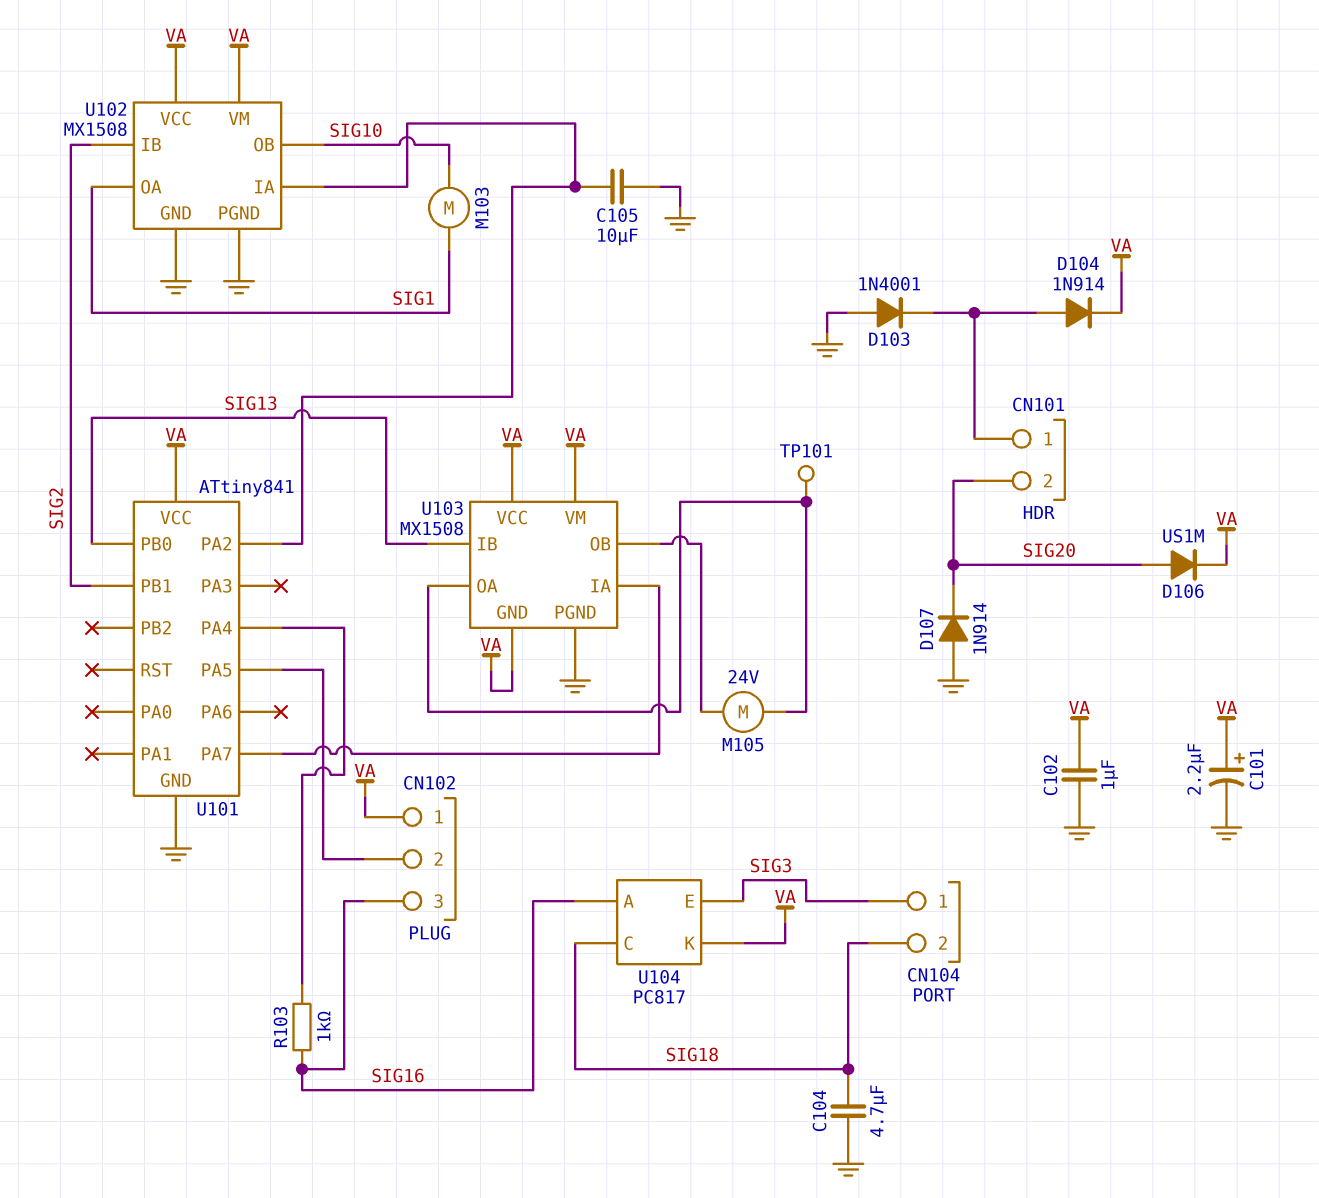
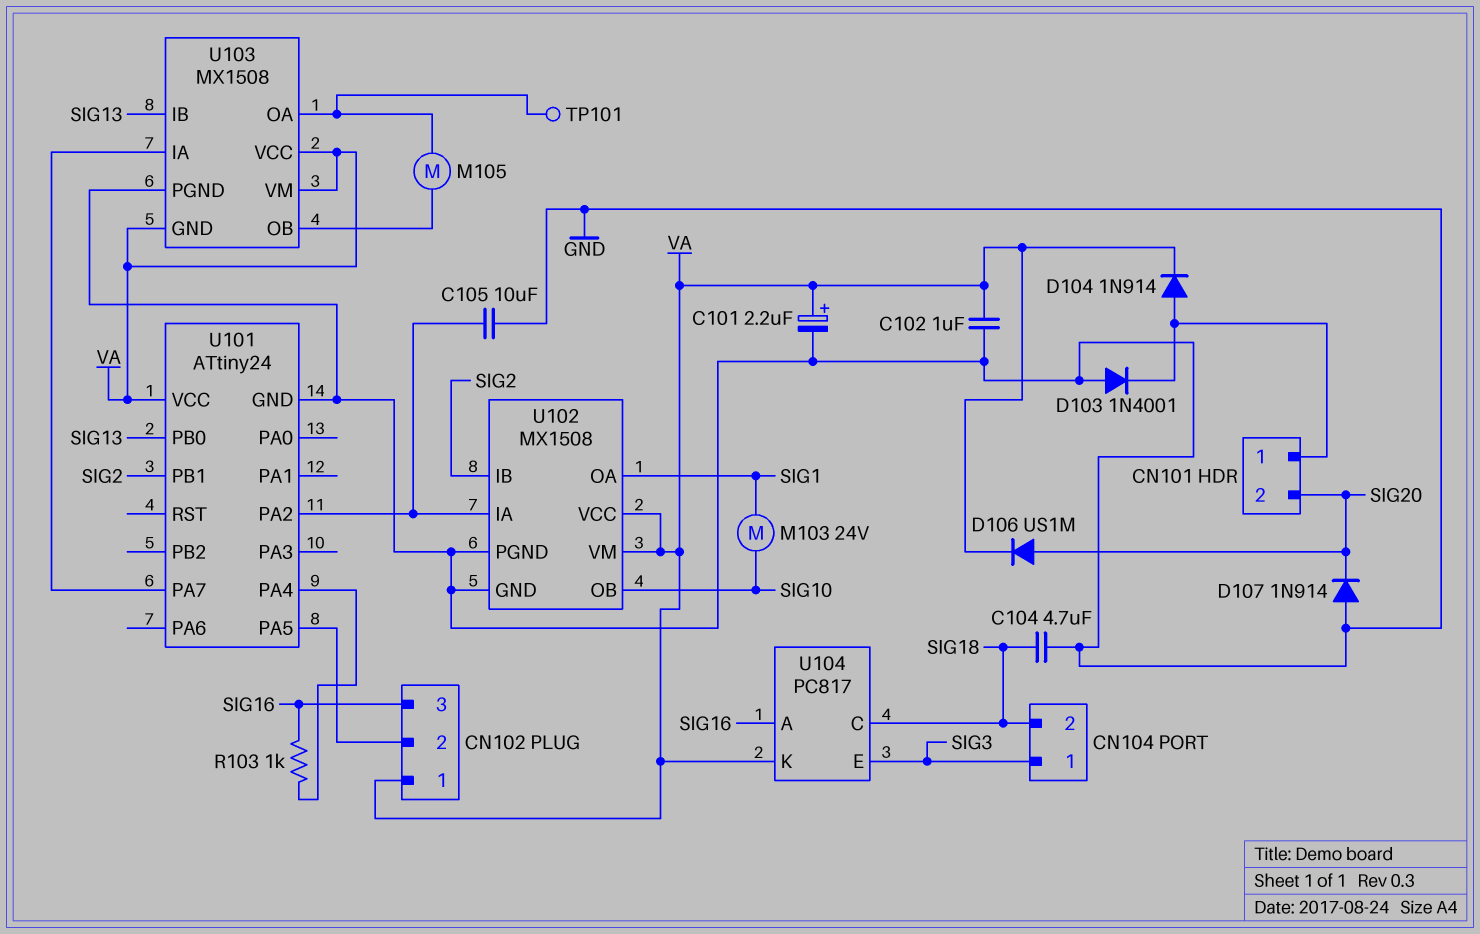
M103: motor (SIG1, SIG10) -> motor 24V (SIG1, SIG10)
M105: motor 24V (U103/OA, U103/OB) -> motor (U103/OA, U103/OB)
U101: ATtiny841 -> ATtiny24

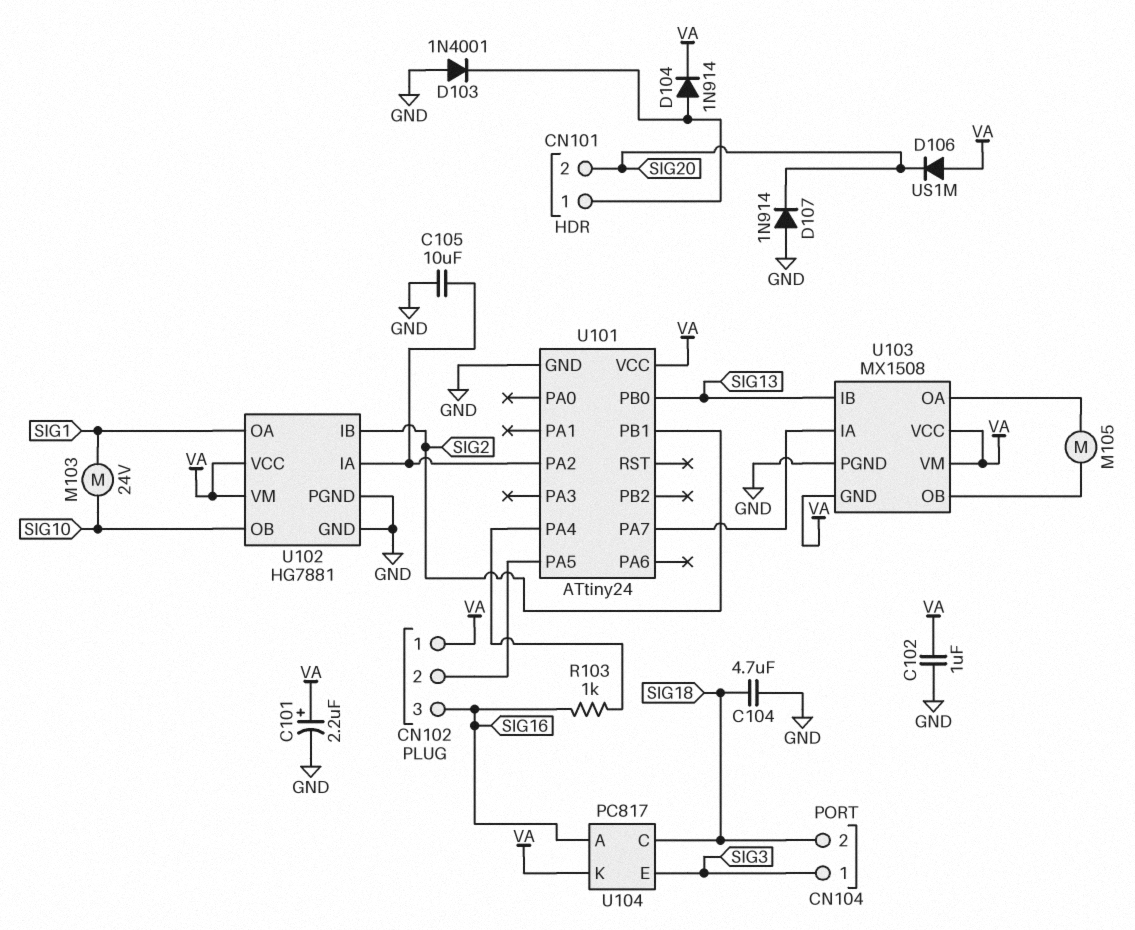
D106: diode US1M (A SIG20, K VA) -> diode US1M (A VA, K SIG20)
TP101: test point (U103/OA) -> none
U102: MX1508 -> HG7881

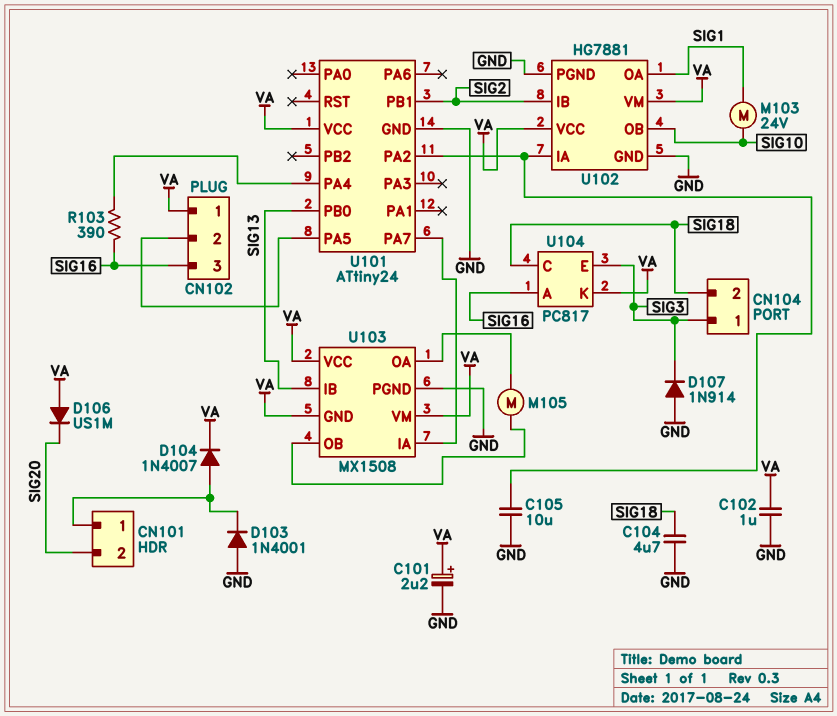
D104: diode 1N914 (A CN101/1, K VA) -> diode 1N4007 (A CN101/1, K VA)
D107: diode 1N914 (A GND, K SIG20) -> diode 1N914 (A GND, K SIG3)
R103: 1k (SIG16, U101/PA4) -> 390 (SIG16, U101/PA4)

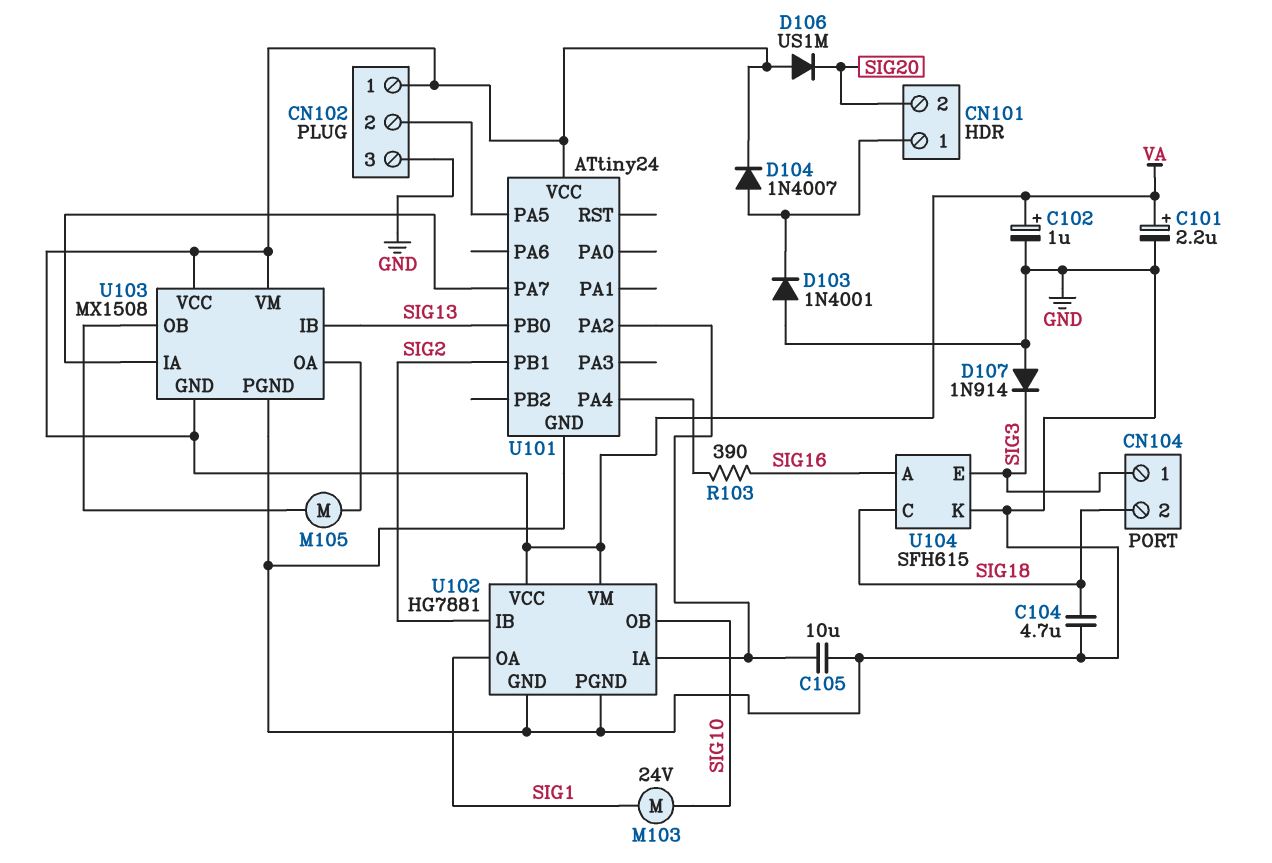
C102: 1uF (GND, VA) -> 1uF (plus VA, minus GND)
CN102 pin 3: SIG16 -> GND
U104: PC817 -> SFH615
U104 pin K: VA -> GND

